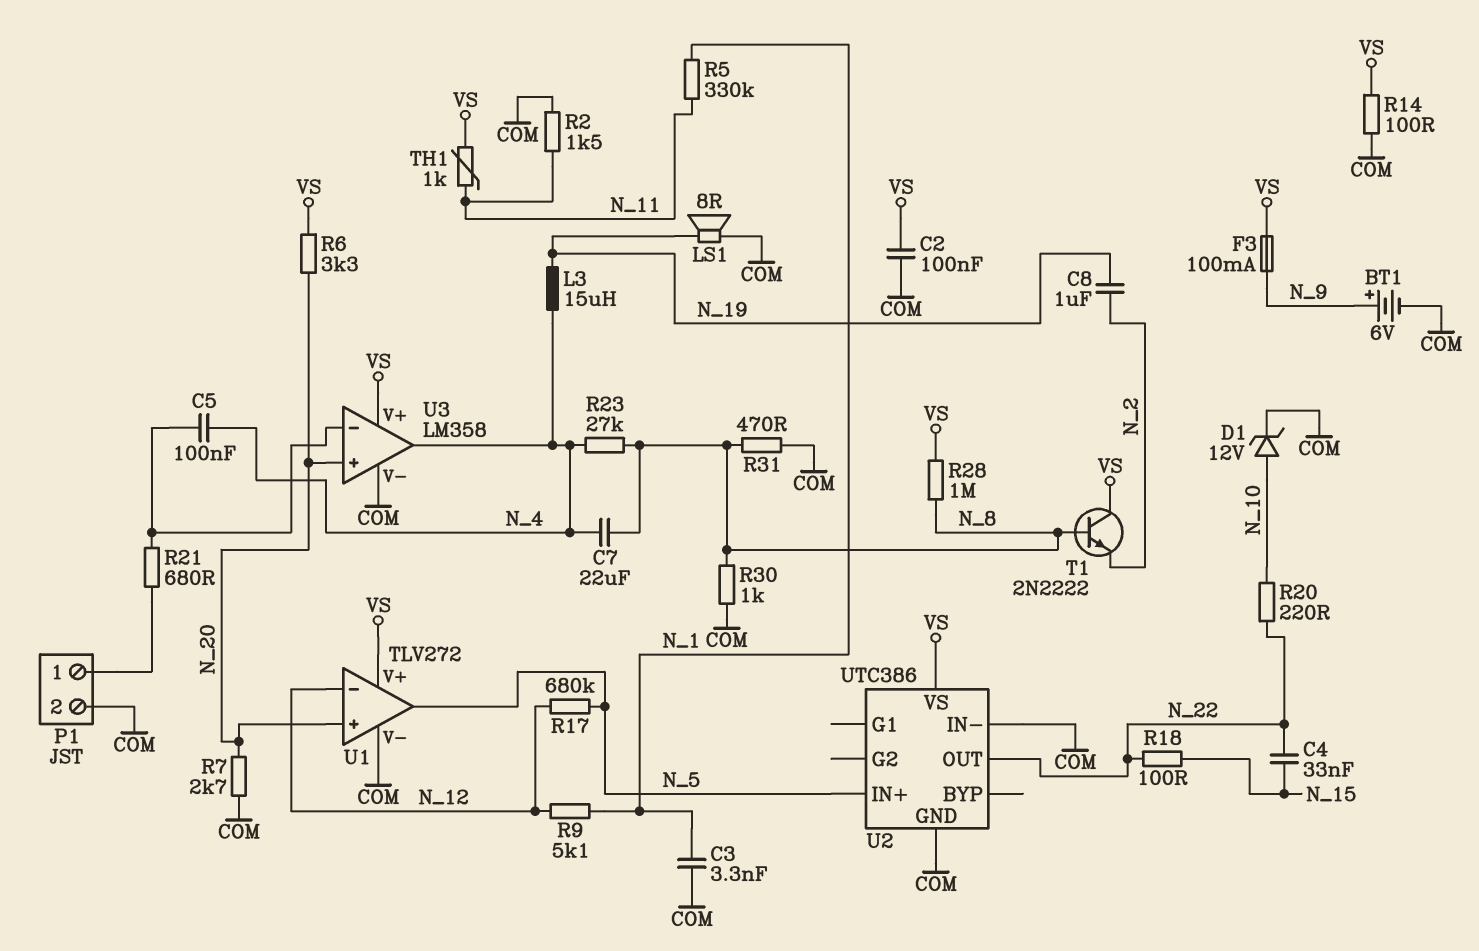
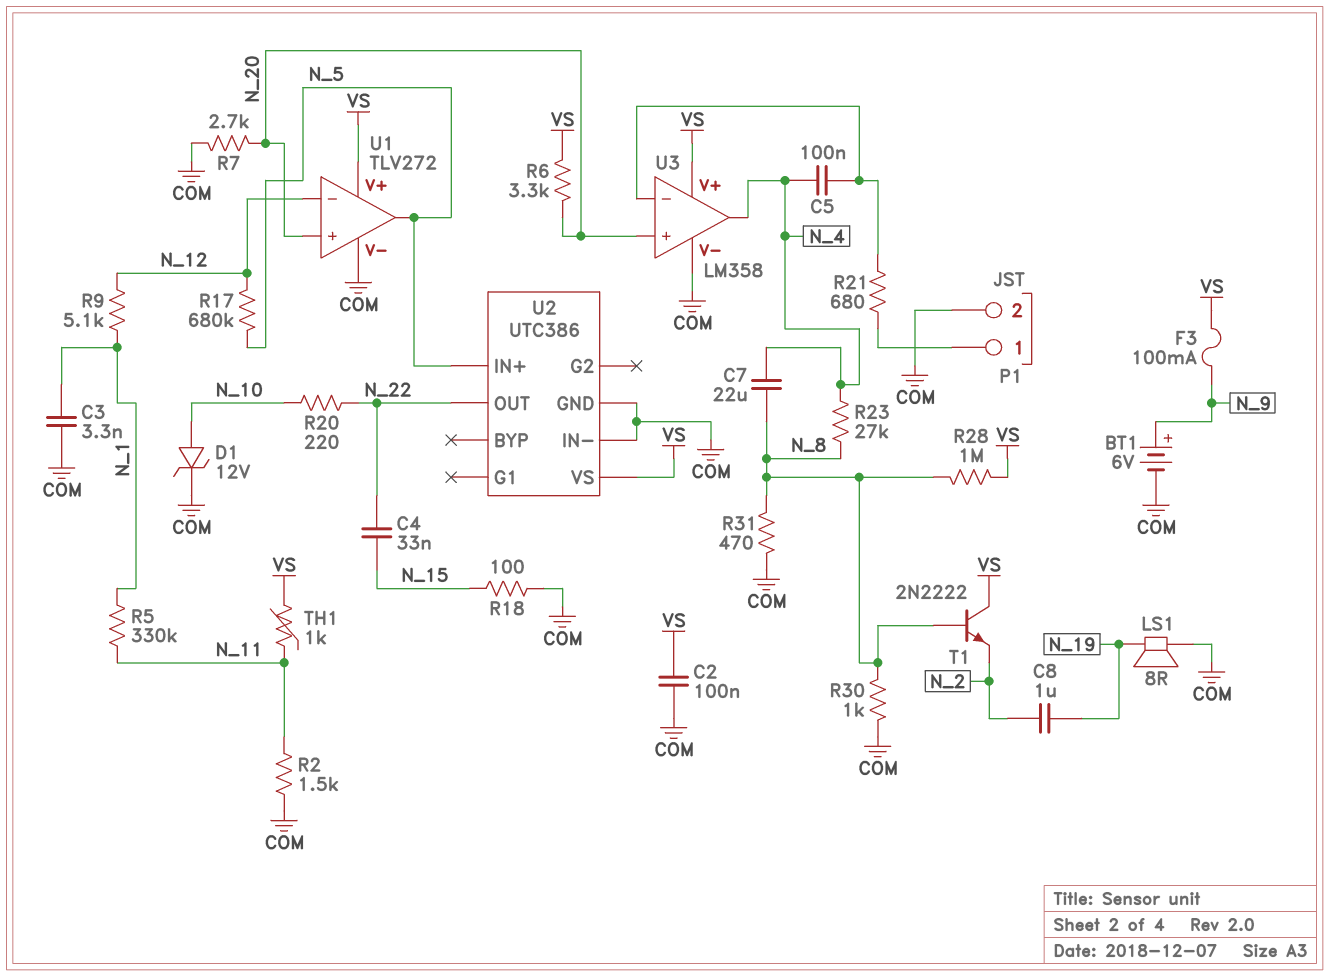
L3: 15uH (N_4, N_19) -> none
R14: 100 (COM, VS) -> none
R18: 100 (N_15, N_22) -> 100 (COM, N_15)

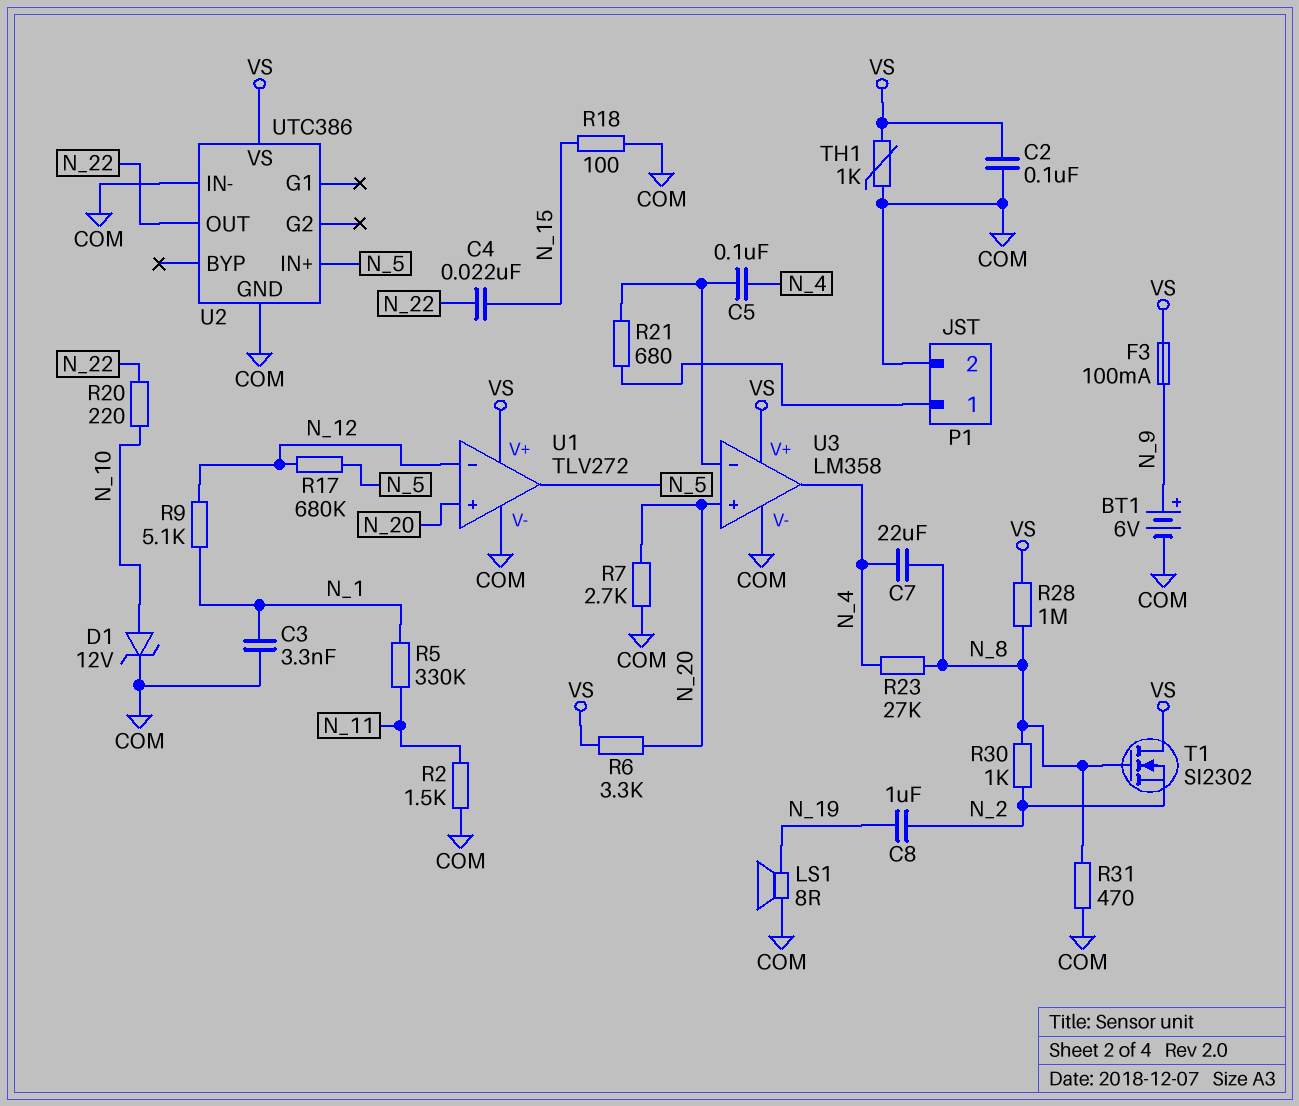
C4: 33nF (N_15, N_22) -> 22nF (N_15, N_22)
R30: 1k (COM, N_8) -> 1k (N_2, N_8)
T1: NPN 2N2222 (B N_8, C VS, E N_2) -> NMOS SI2302 (G N_8, D VS, S N_2)
TH1: 1k (N_11, VS) -> 1k (COM, VS)

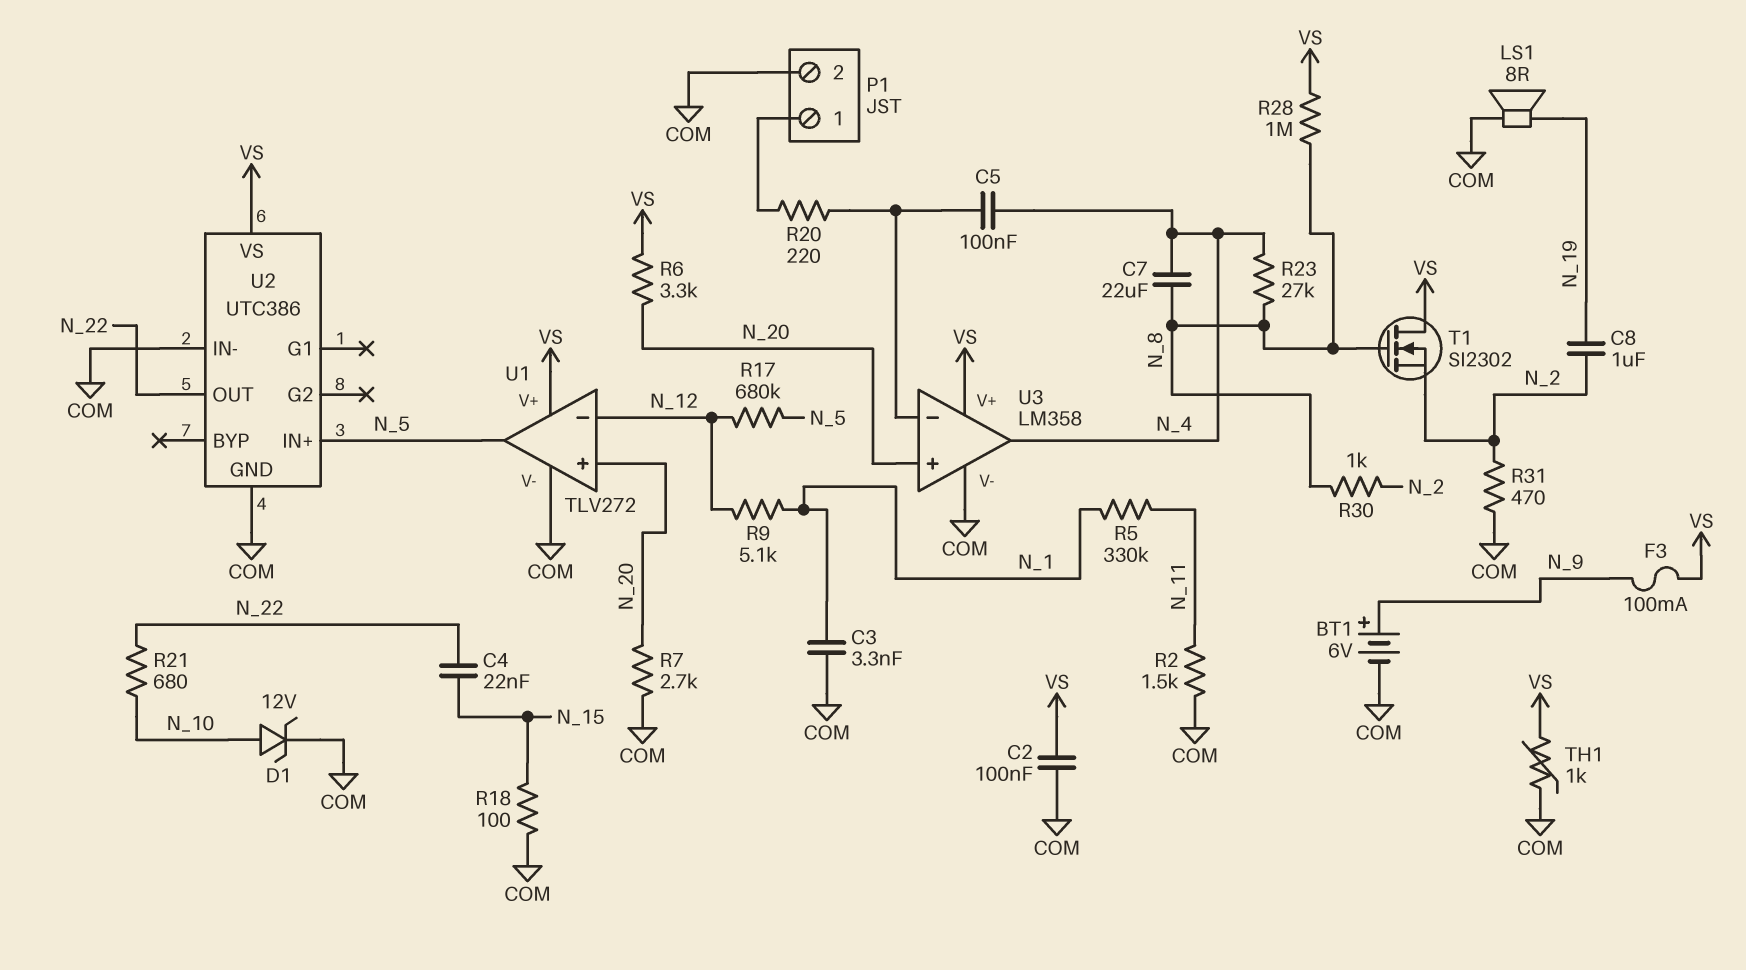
R20: 220 (N_10, N_22) -> 220 (P1/1, U3/in-)
R21: 680 (P1/1, U3/in-) -> 680 (N_10, N_22)
R31: 470 (COM, N_8) -> 470 (COM, N_2)

